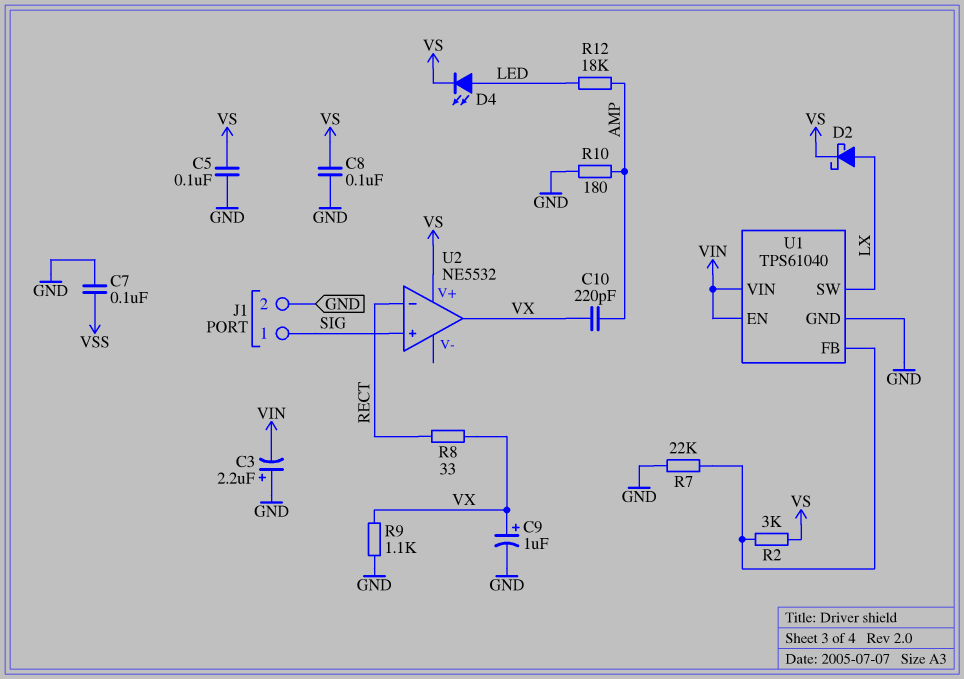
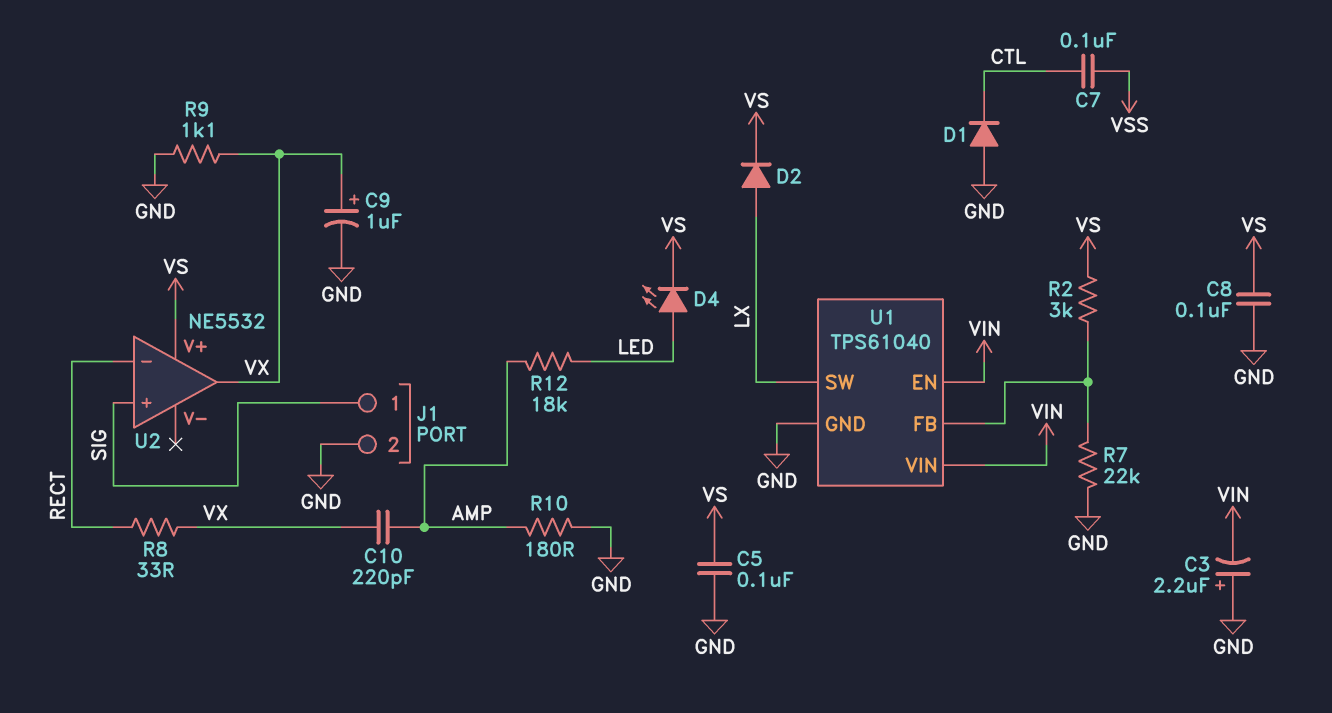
C7: 100nF (GND, VSS) -> 100nF (CTL, VSS)
D1: none -> diode (A GND, K CTL)
D2: schottky (A LX, K VS) -> diode (A LX, K VS)

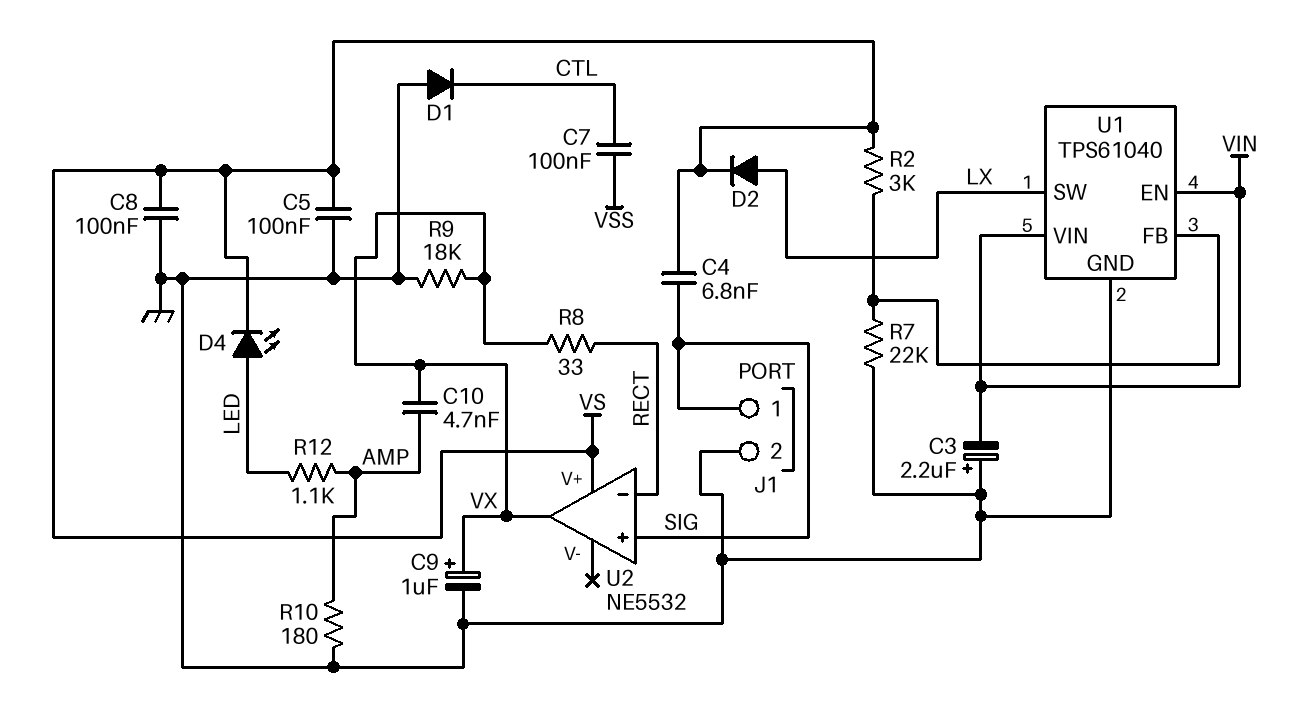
C4: none -> 6.8nF (SIG, VS)
C10: 220pF (AMP, VX) -> 4.7nF (AMP, VX)
R9: 1.1k (GND, VX) -> 18k (GND, VX)
R12: 18k (AMP, LED) -> 1.1k (AMP, LED)

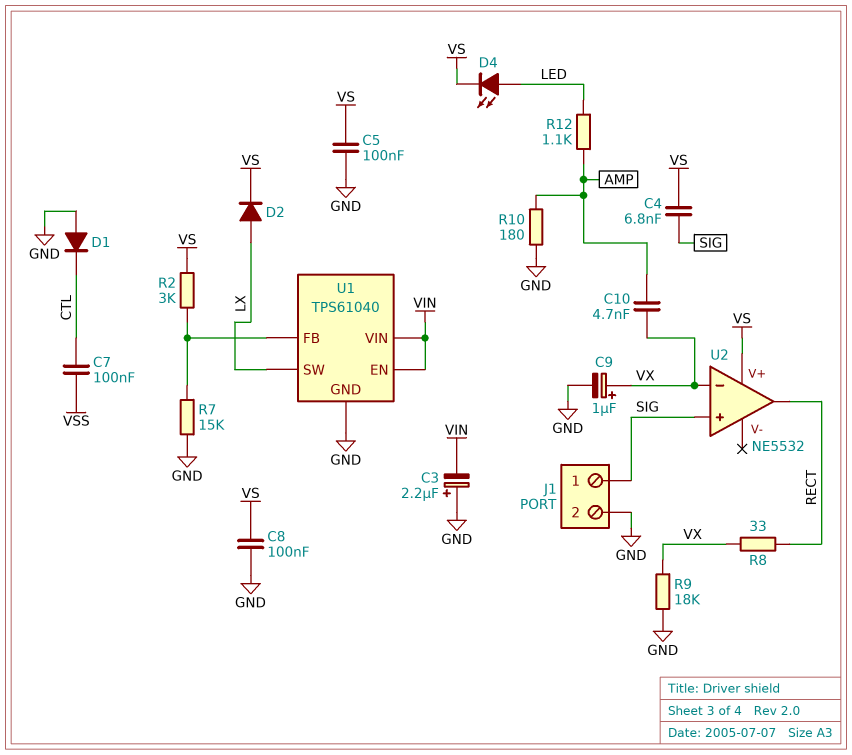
R7: 22k (GND, U1/FB) -> 15k (GND, U1/FB)
U2 pin in-: RECT -> VX
U2 pin out: VX -> RECT

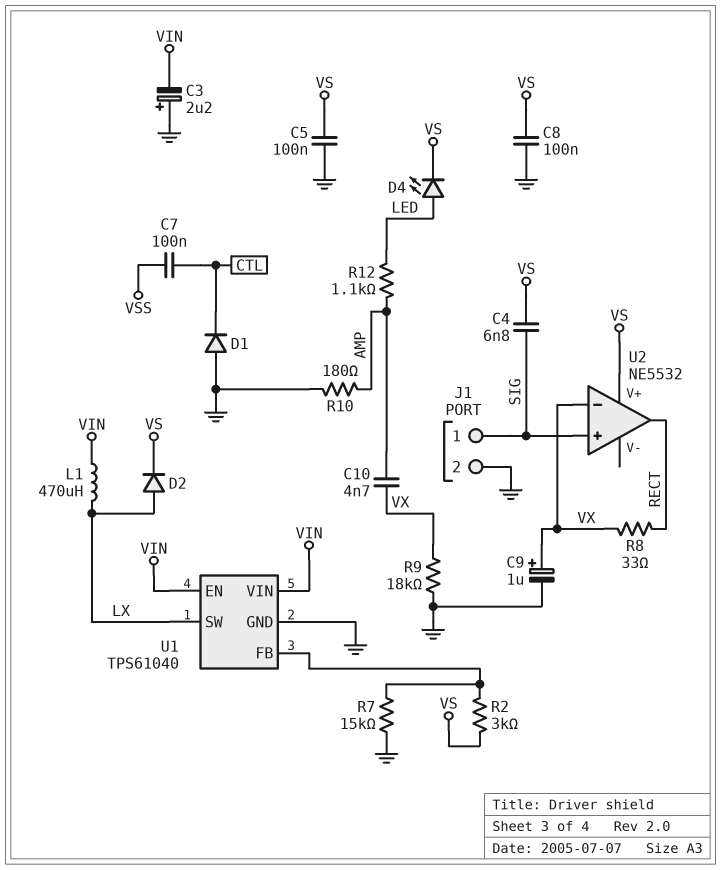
L1: none -> 470uH (LX, VIN)

